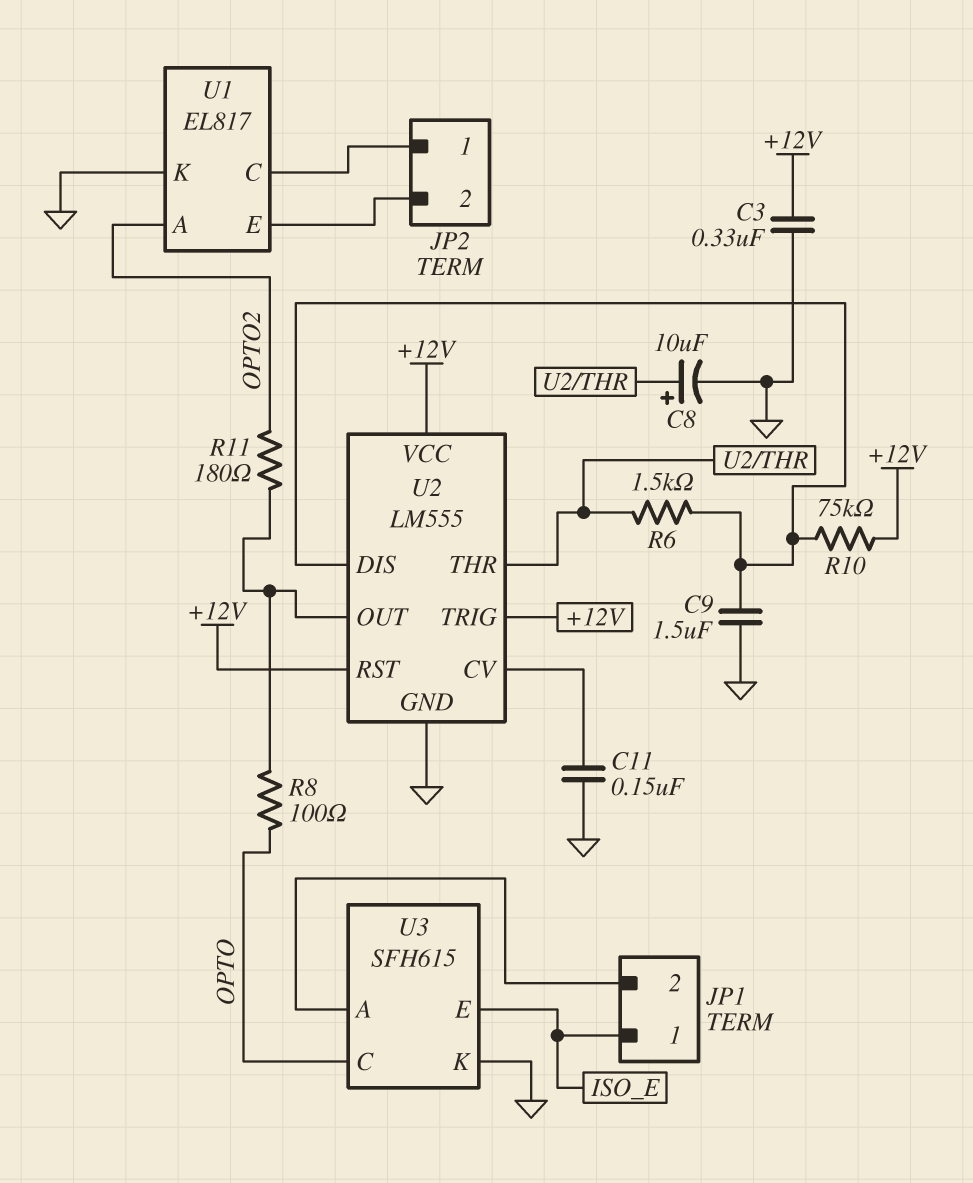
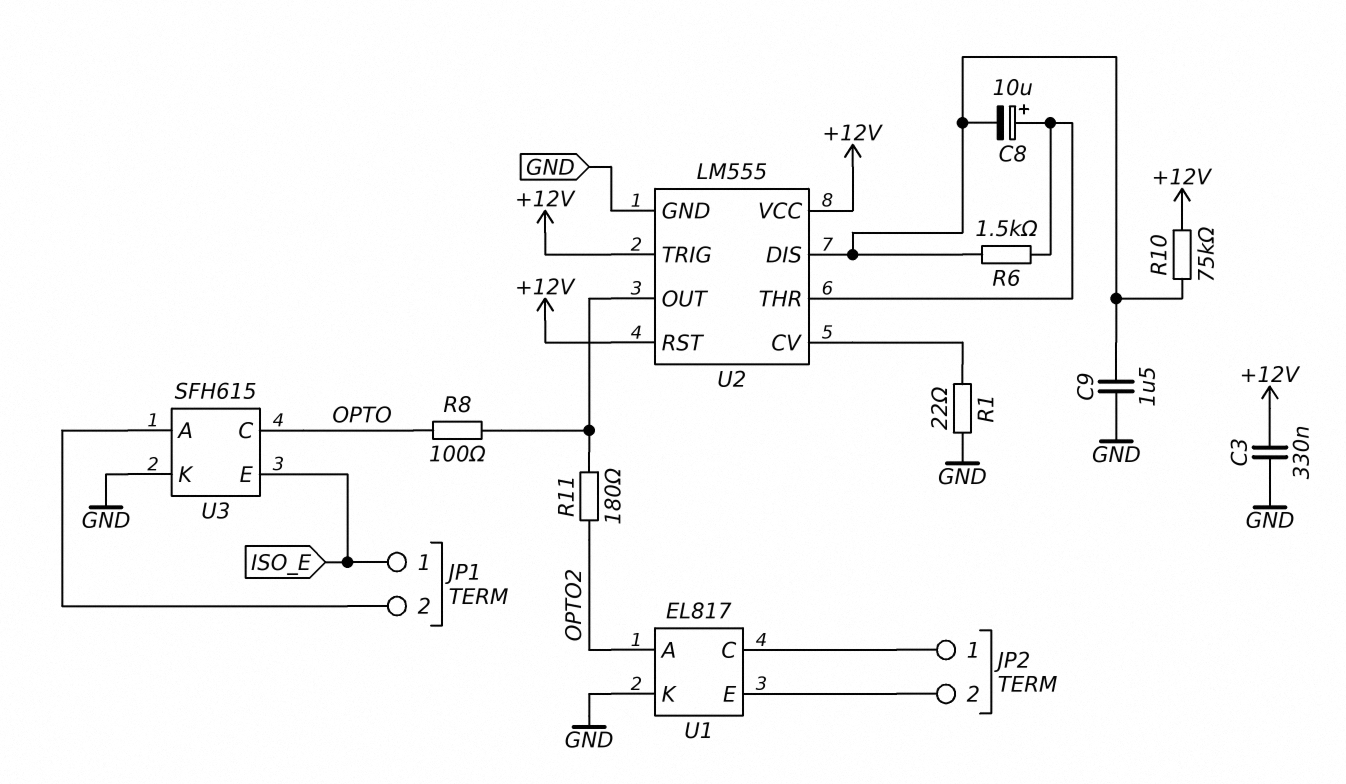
C8: 10uF (plus U2/THR, minus GND) -> 10uF (plus U2/THR, minus U2/DIS)
C11: 150nF (GND, U2/CV) -> none
R1: none -> 22 (GND, U2/CV)

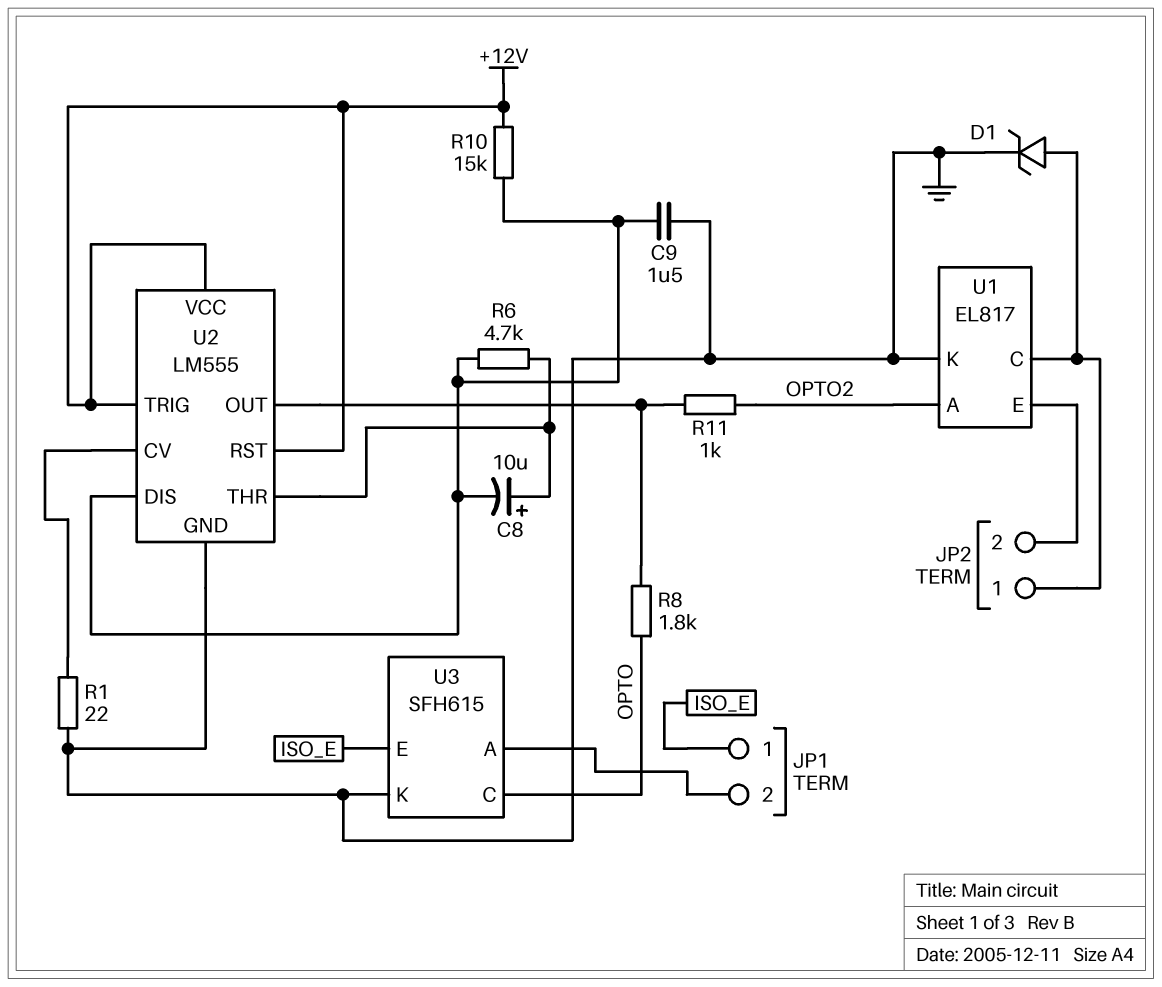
C3: 330nF (+12V, GND) -> none
D1: none -> zener (A JP2/1, K GND)
R6: 1.5k (U2/DIS, U2/THR) -> 4.7k (U2/DIS, U2/THR)
R8: 100 (OPTO, U2/OUT) -> 1.8k (OPTO, U2/OUT)
R10: 75k (+12V, U2/DIS) -> 15k (+12V, U2/DIS)
R11: 180 (OPTO2, U2/OUT) -> 1k (OPTO2, U2/OUT)

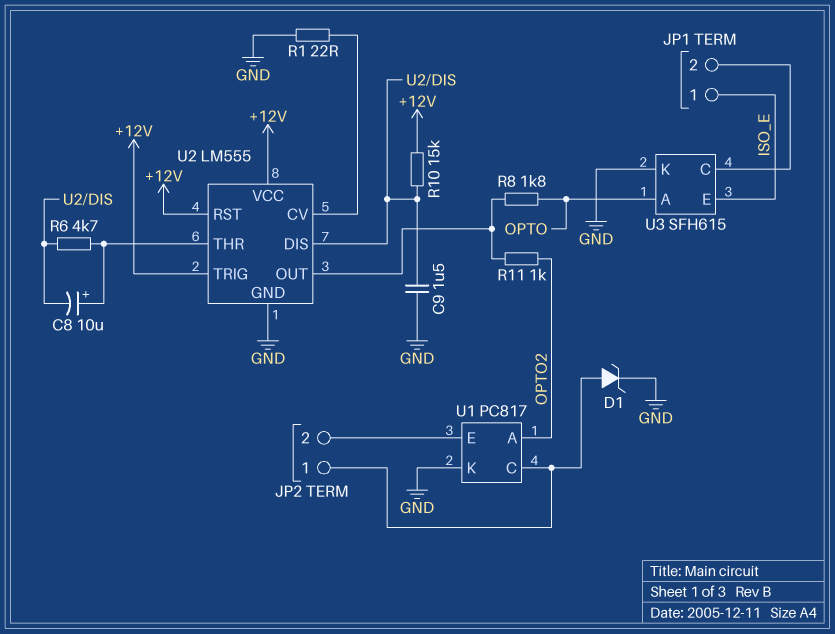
U1: EL817 -> PC817
U3 pin A: JP1/2 -> OPTO
U3 pin C: OPTO -> JP1/2

